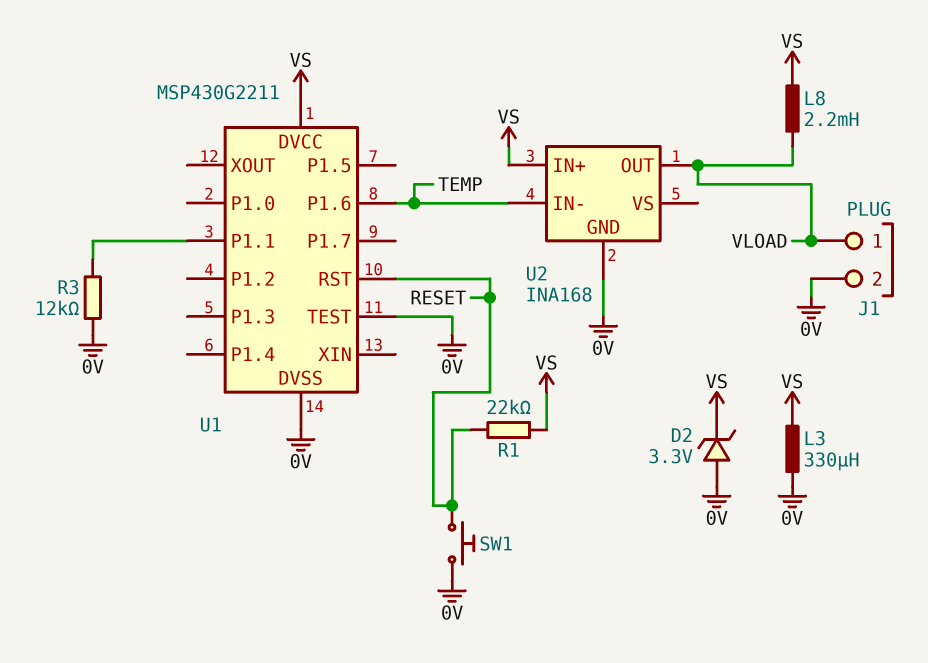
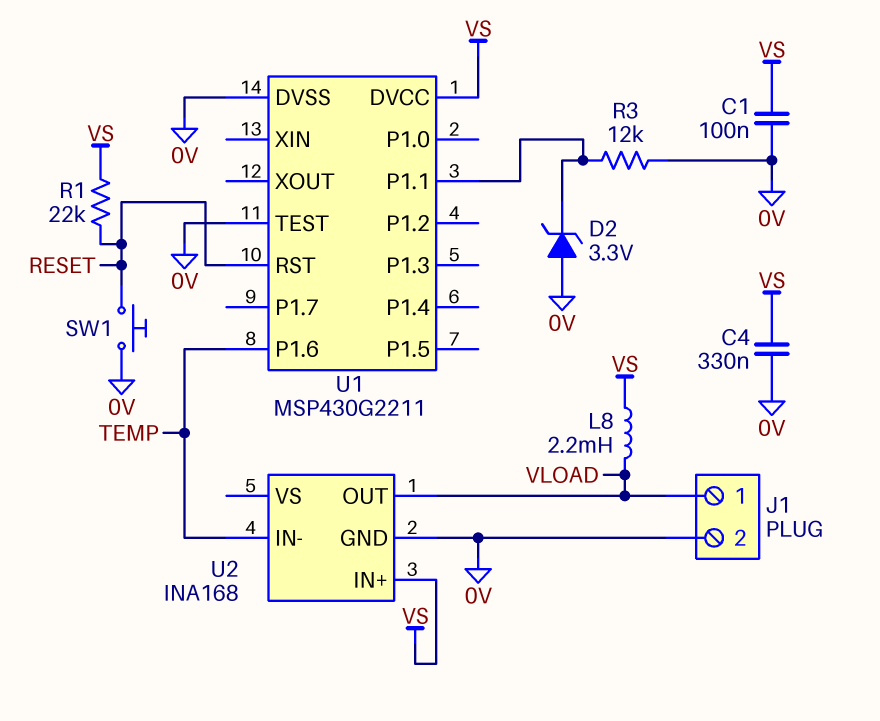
C1: none -> 100nF (0V, VS)
C4: none -> 330nF (0V, VS)
D2: zener 3.3V (A 0V, K VS) -> zener 3.3V (A 0V, K U1/P1.1)
L3: 330uH (0V, VS) -> none

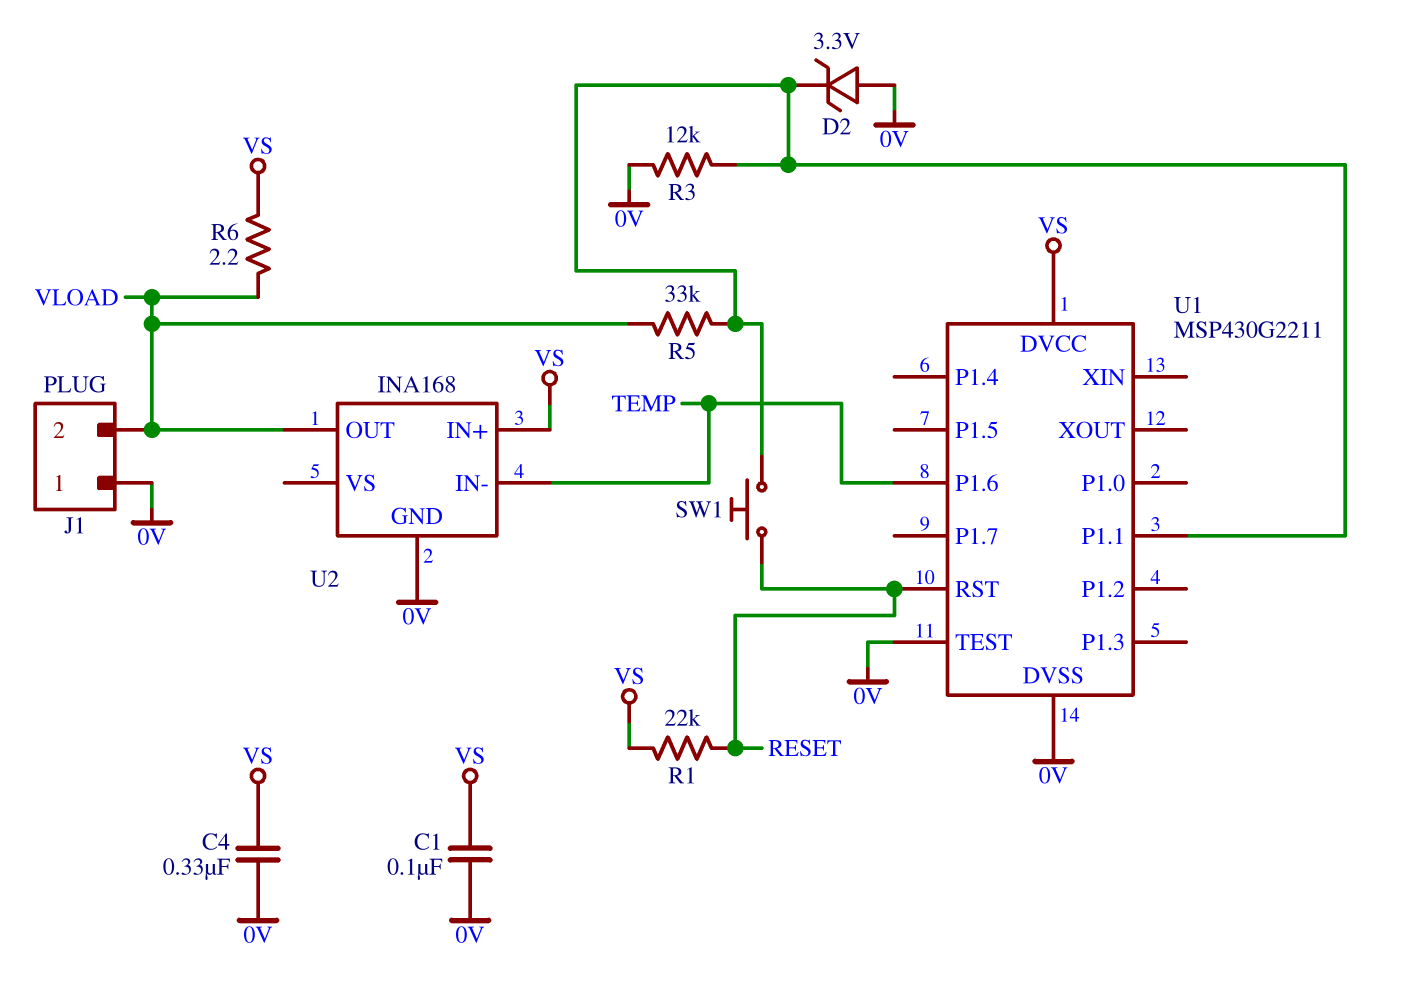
J1 pin 1: VLOAD -> 0V
J1 pin 2: 0V -> VLOAD
L8: 2.2mH (VLOAD, VS) -> none
R5: none -> 33k (U1/P1.1, VLOAD)
R6: none -> 2.2 (VLOAD, VS)
SW1: button (0V, RESET) -> button (RESET, U1/P1.1)

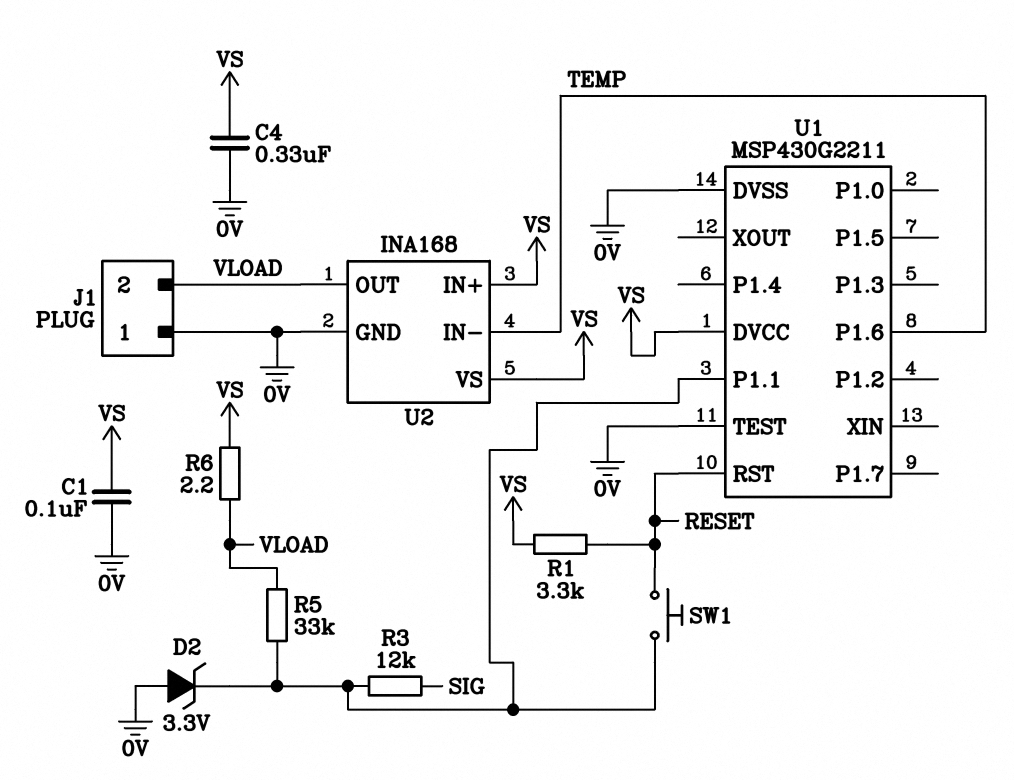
R1: 22k (RESET, VS) -> 3.3k (RESET, VS)
R3: 12k (0V, U1/P1.1) -> 12k (SIG, U1/P1.1)
U2 pin VS: none -> VS

